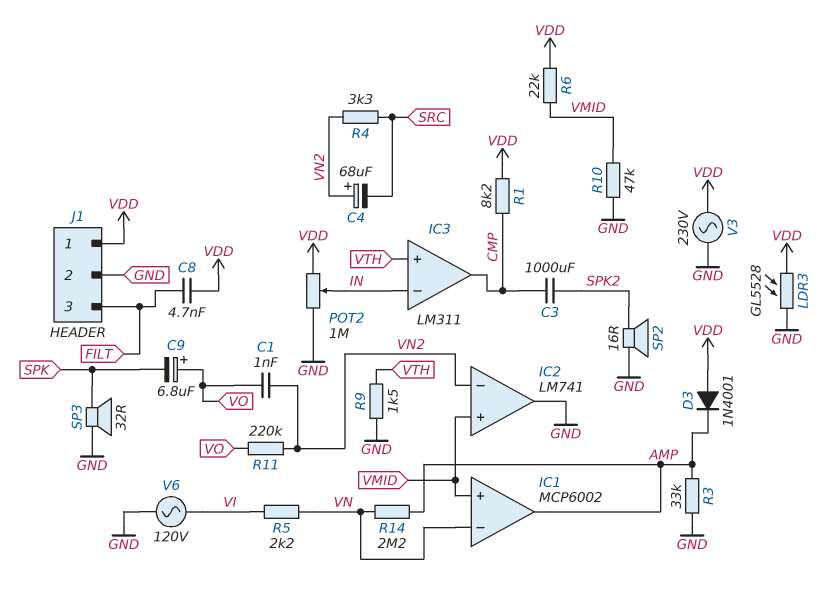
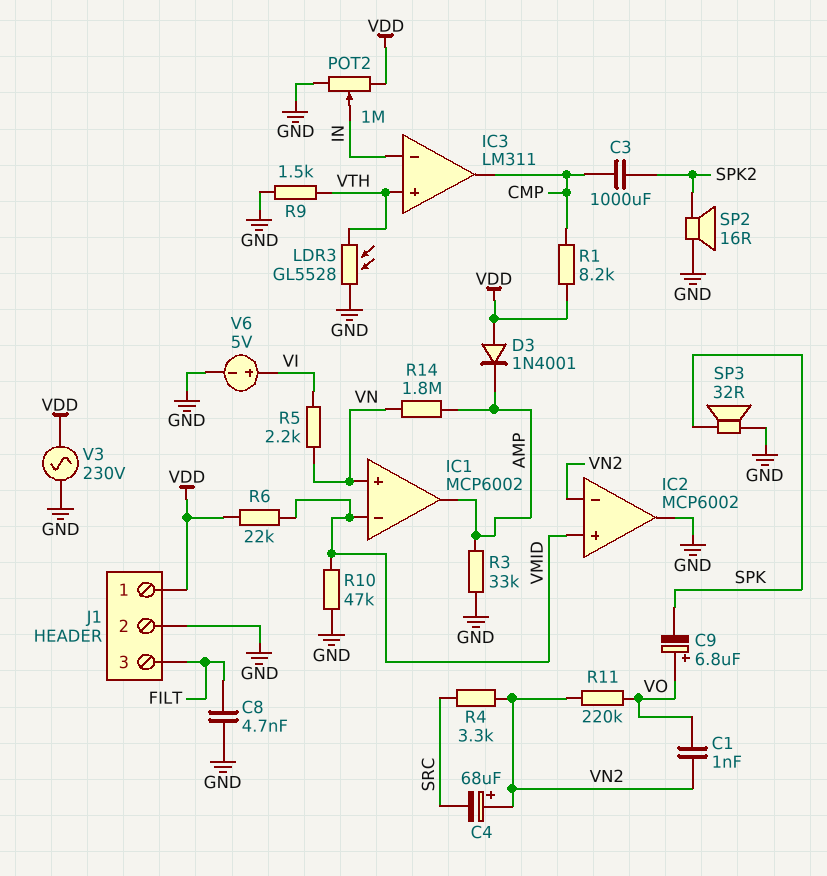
C8: 4.7nF (FILT, VDD) -> 4.7nF (FILT, GND)
IC1 pin in+: VMID -> VN
IC1 pin in-: VN -> VMID
IC2: LM741 -> MCP6002
LDR3: GL5528 (GND, VDD) -> GL5528 (GND, VTH)
R14: 2.2M (AMP, VN) -> 1.8M (AMP, VN)
V6: AC 120V (GND, VI) -> 5V (plus VI, minus GND)

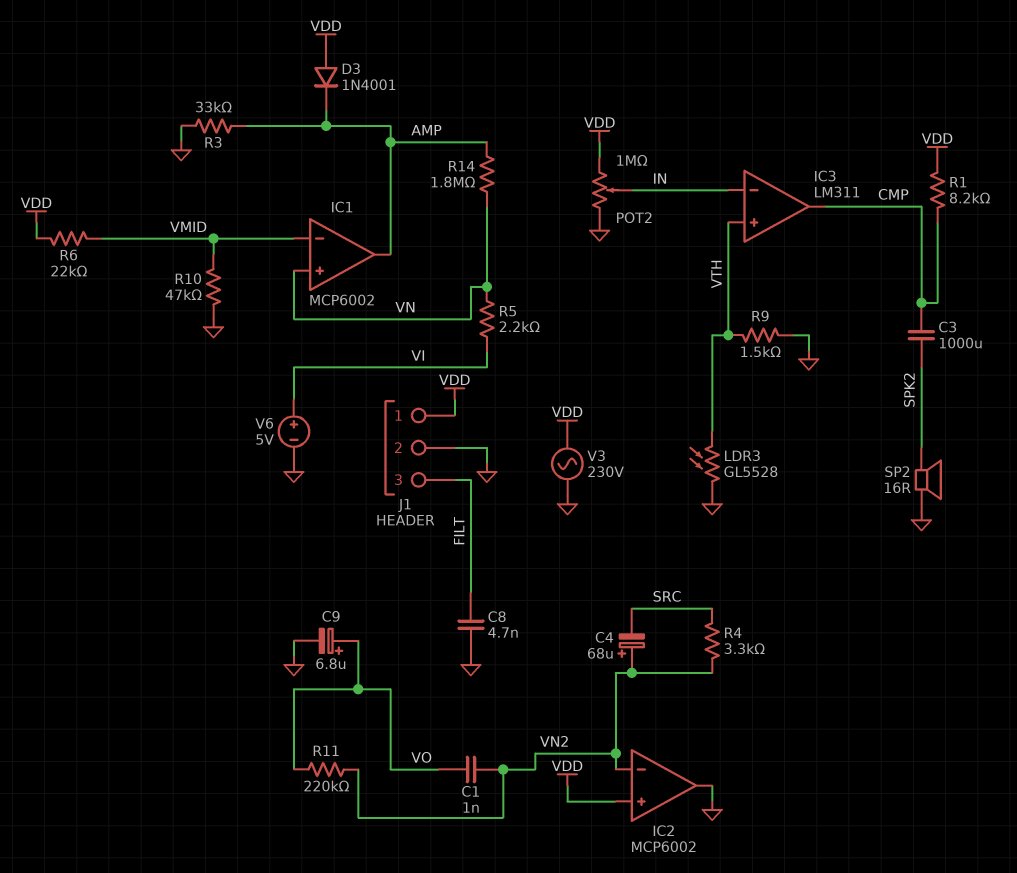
C9: 6.8uF (plus VO, minus SPK) -> 6.8uF (plus VO, minus GND)
IC2 pin in+: VMID -> VDD
SP3: speaker 32R (GND, SPK) -> none

